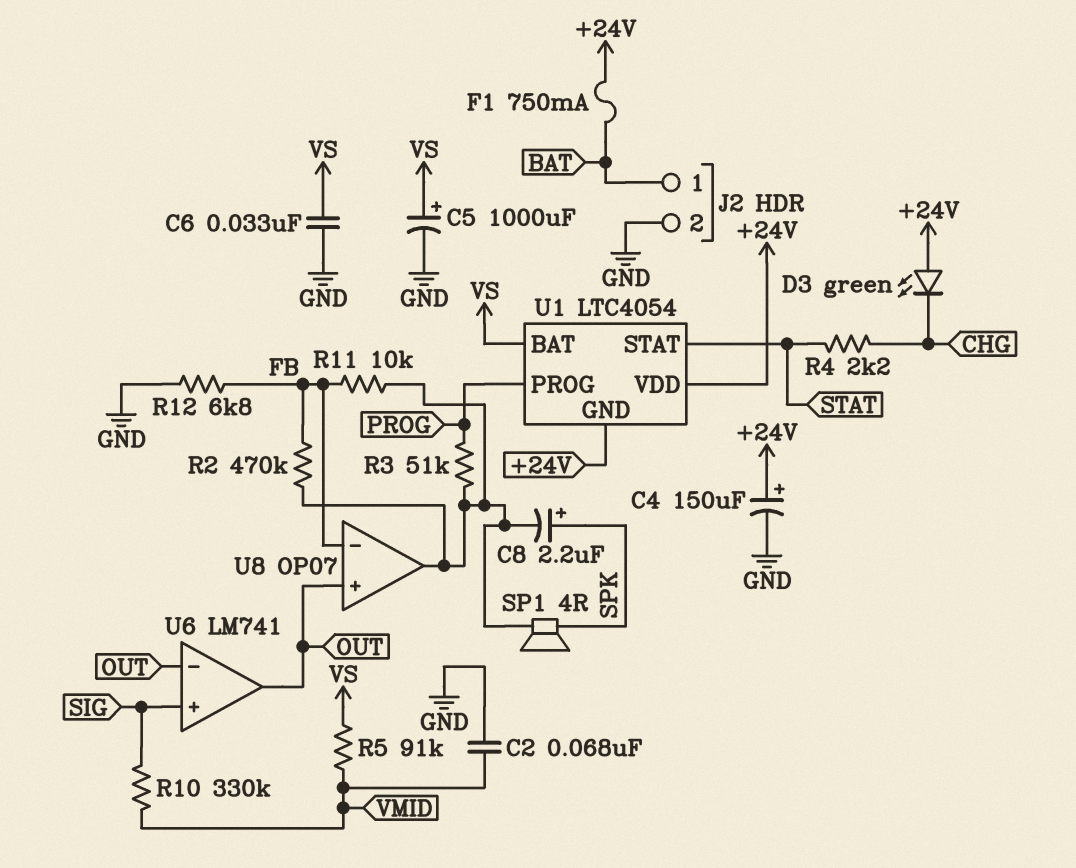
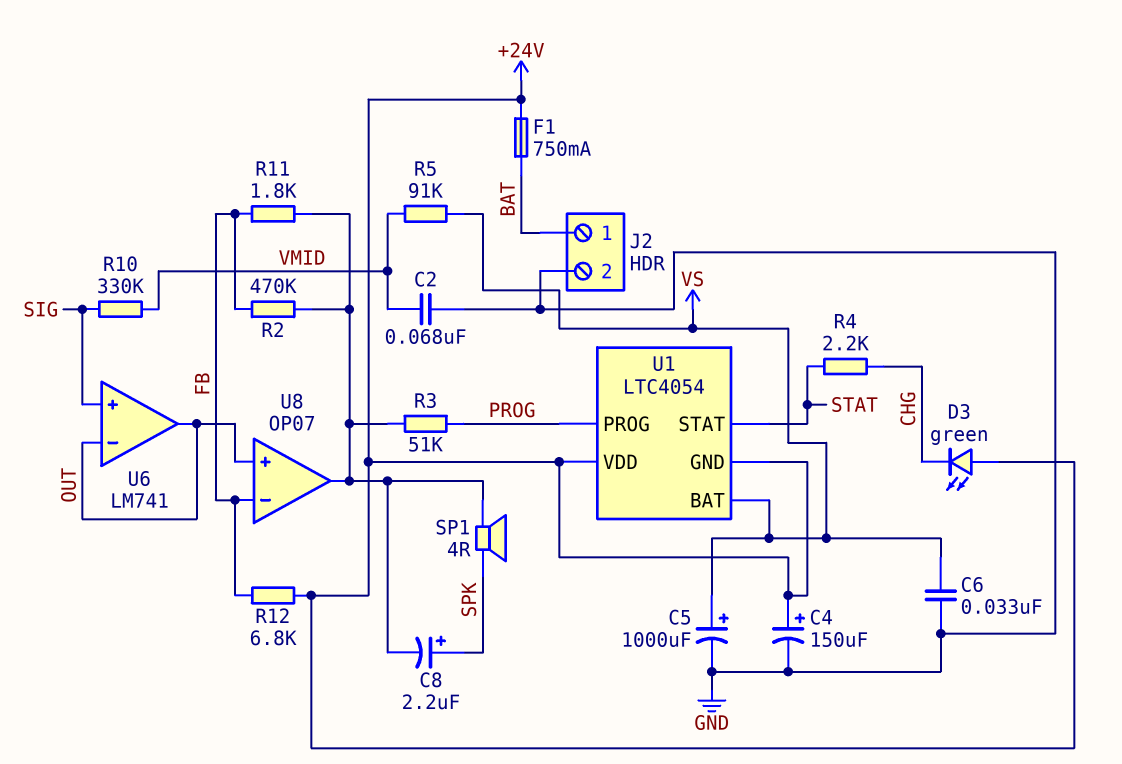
R11: 10k (FB, U8/out) -> 1.8k (FB, U8/out)
R12: 6.8k (FB, GND) -> 6.8k (+24V, FB)

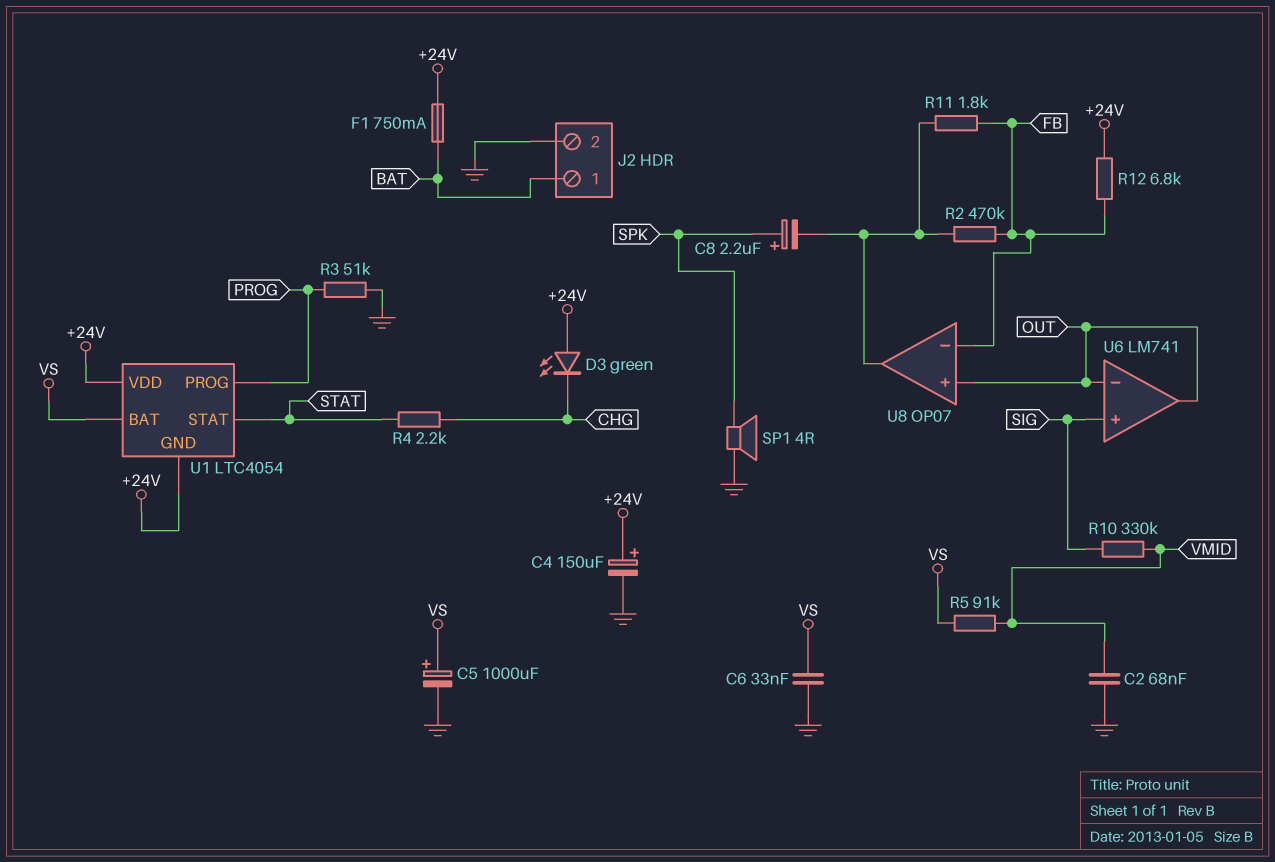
R3: 51k (PROG, U8/out) -> 51k (GND, PROG)
SP1: speaker 4R (SPK, U8/out) -> speaker 4R (GND, SPK)

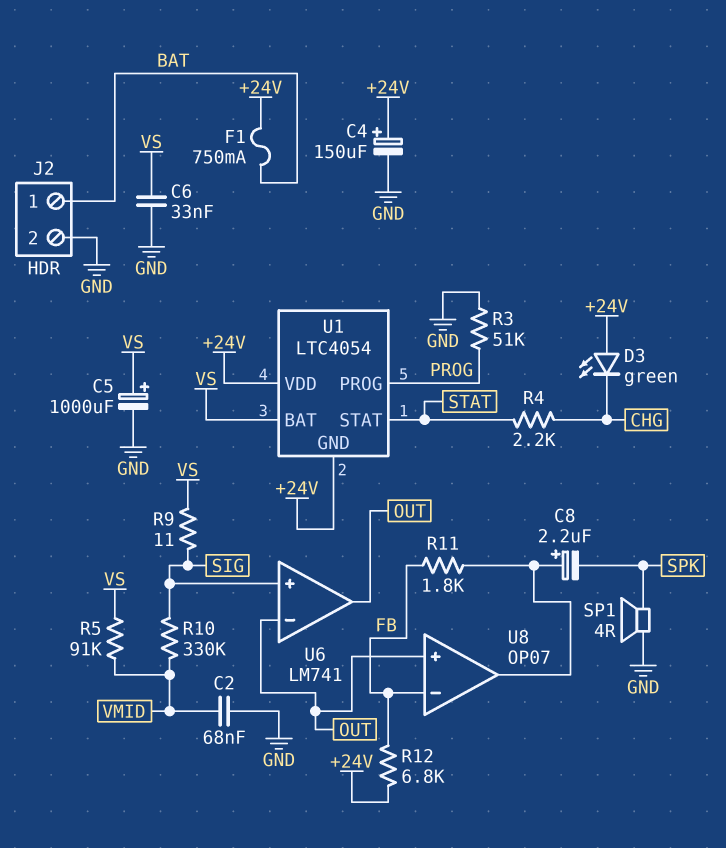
C8: 2.2uF (plus SPK, minus U8/out) -> 2.2uF (plus U8/out, minus SPK)
R2: 470k (FB, U8/out) -> none
R9: none -> 11 (SIG, VS)

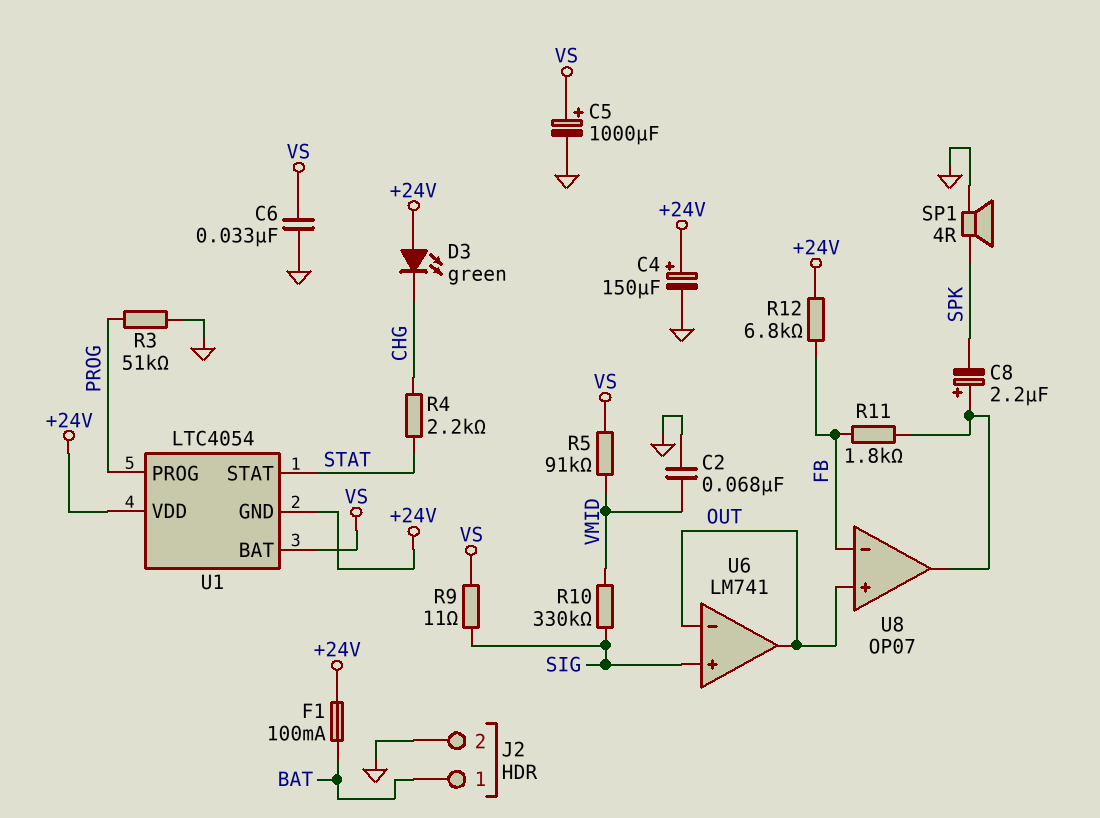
F1: 750mA (+24V, BAT) -> 100mA (+24V, BAT)

